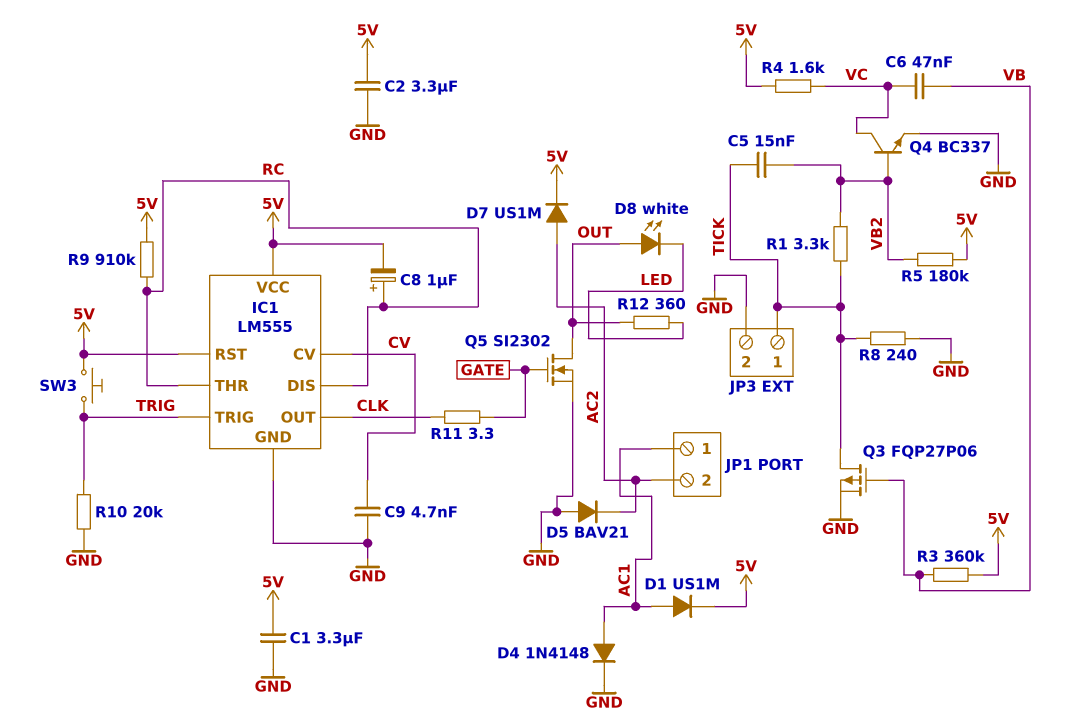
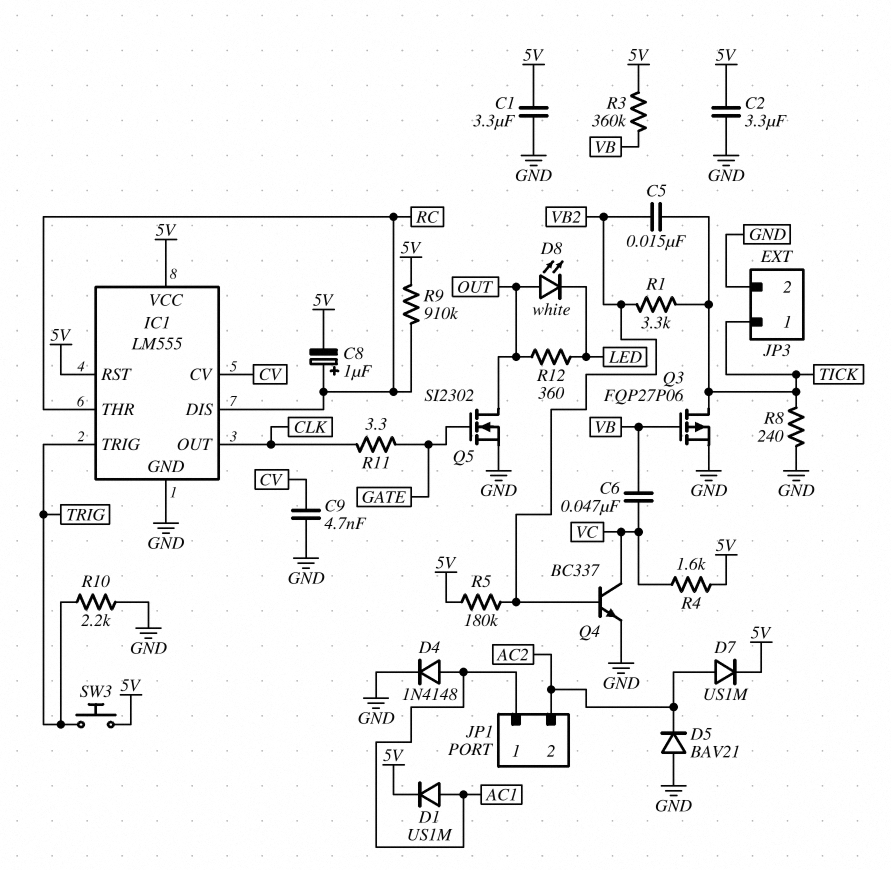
R10: 20k (GND, TRIG) -> 2.2k (GND, TRIG)

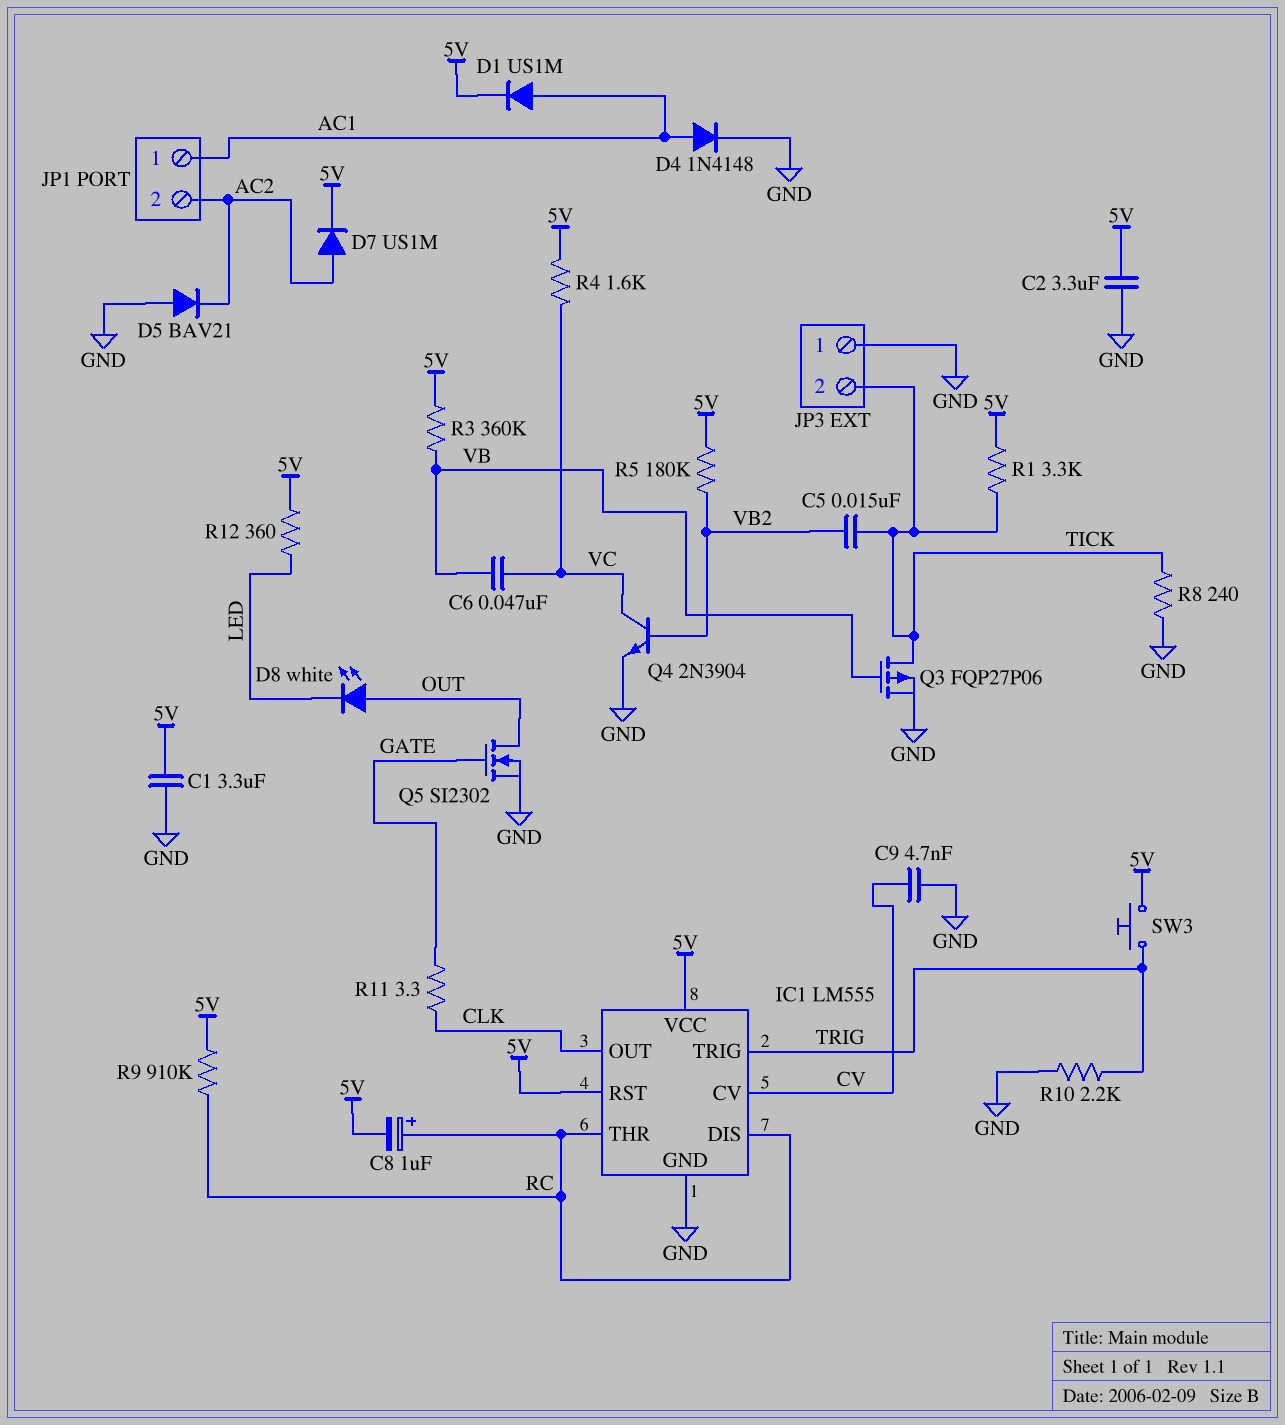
JP3 pin 1: TICK -> GND
JP3 pin 2: GND -> TICK
Q4: NPN BC337 (B VB2, C VC, E GND) -> NPN 2N3904 (B VB2, C VC, E GND)
R1: 3.3k (TICK, VB2) -> 3.3k (5V, TICK)
R12: 360 (LED, OUT) -> 360 (5V, LED)

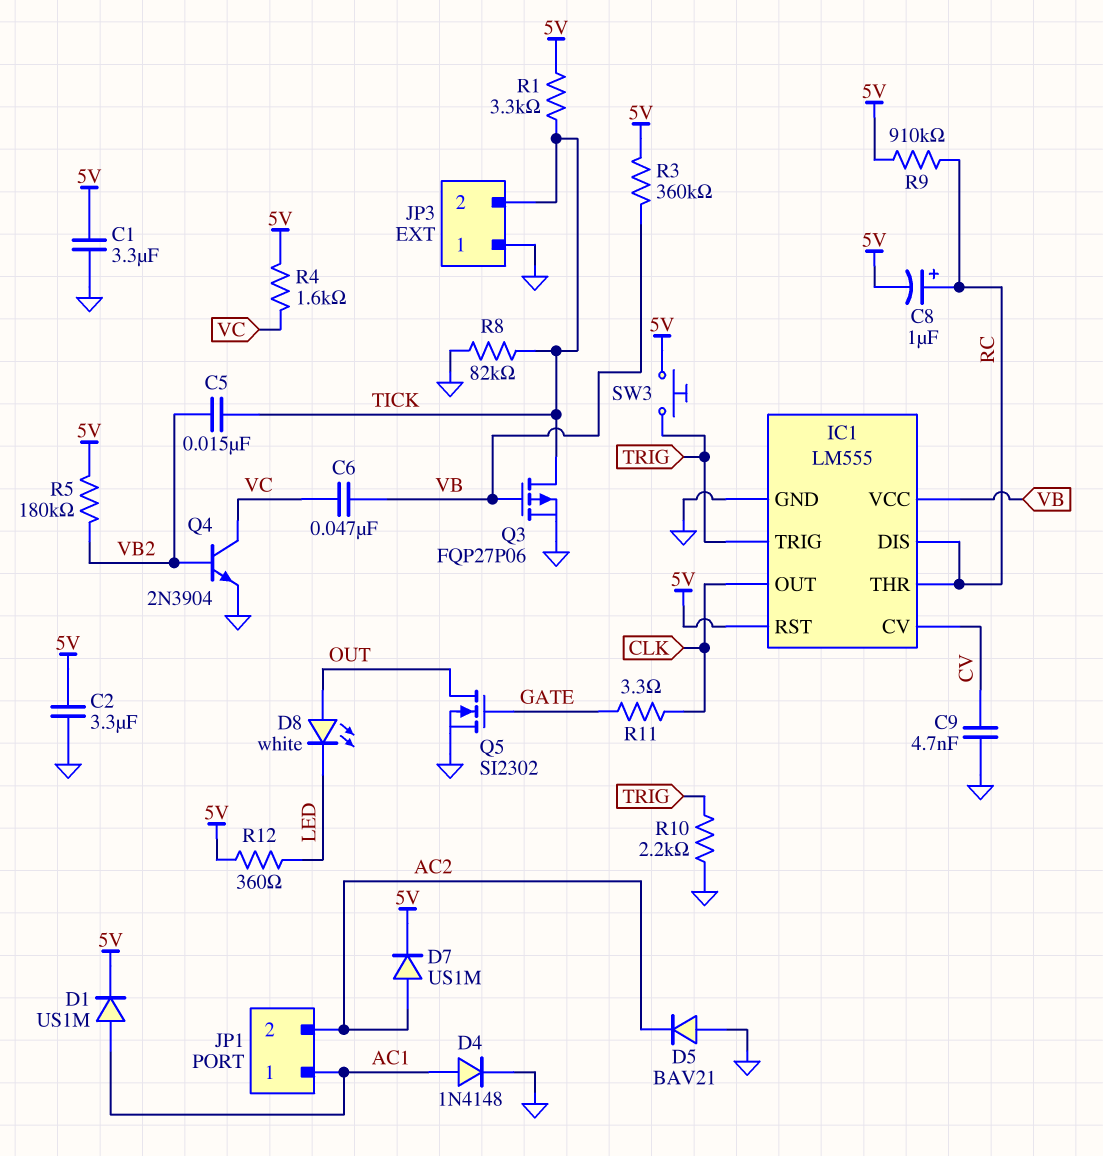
IC1 pin VCC: 5V -> VB
R8: 240 (GND, TICK) -> 82k (GND, TICK)

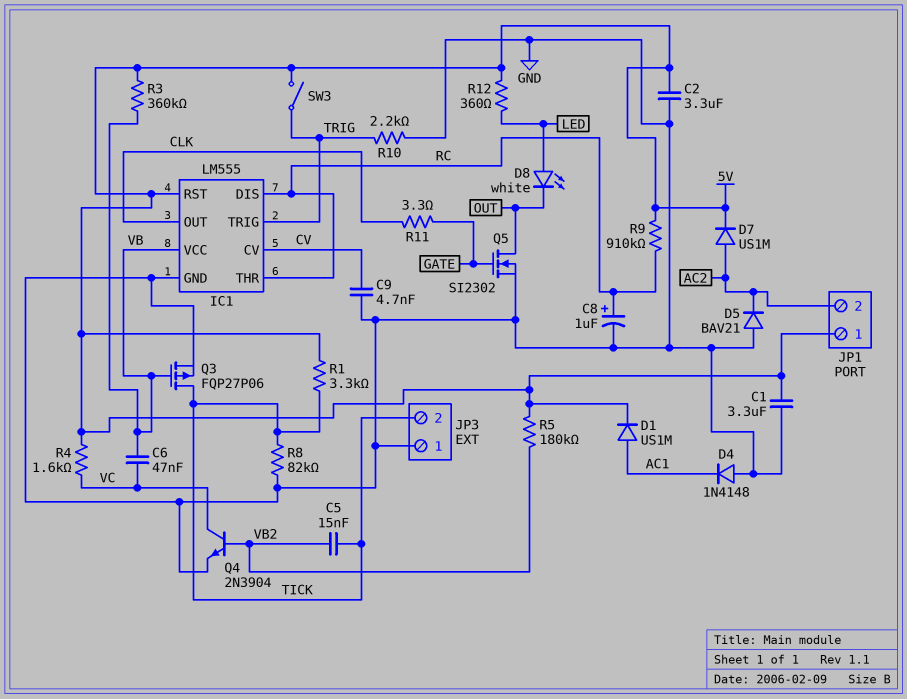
C8: 1uF (plus RC, minus 5V) -> 1uF (plus RC, minus GND)
D4: diode 1N4148 (A AC1, K GND) -> diode 1N4148 (A GND, K AC1)
D8: LED white (A OUT, K LED) -> LED white (A LED, K OUT)
JP1 pin 1: AC1 -> 5V
SW3: button (5V, TRIG) -> switch (5V, TRIG)

